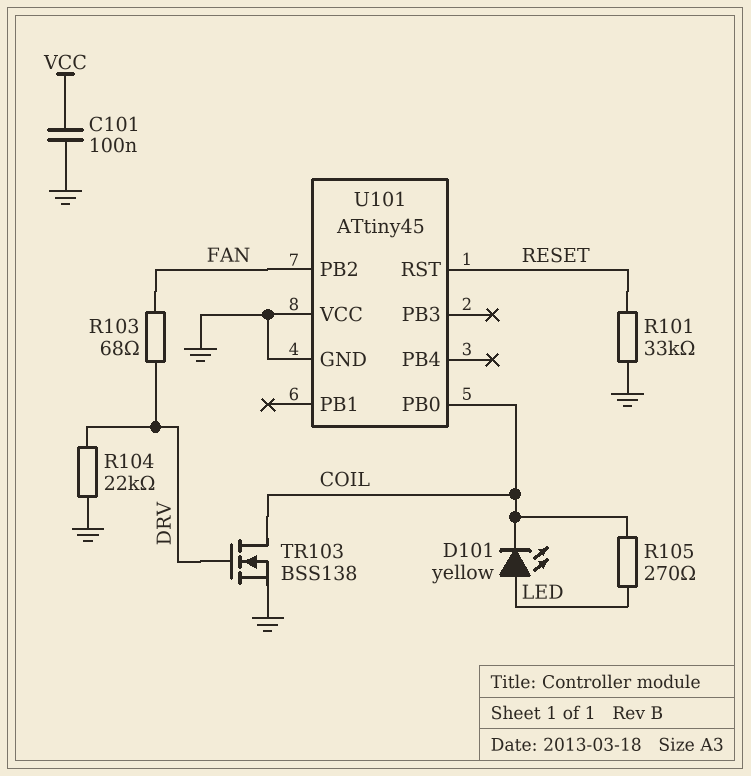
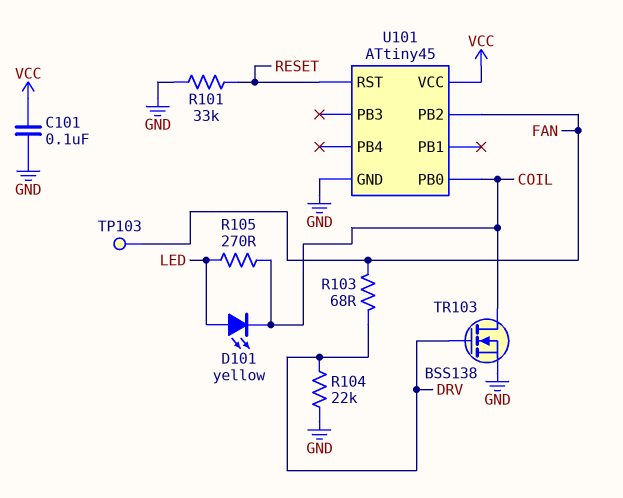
TP103: none -> test point (FAN)
U101 pin VCC: GND -> VCC

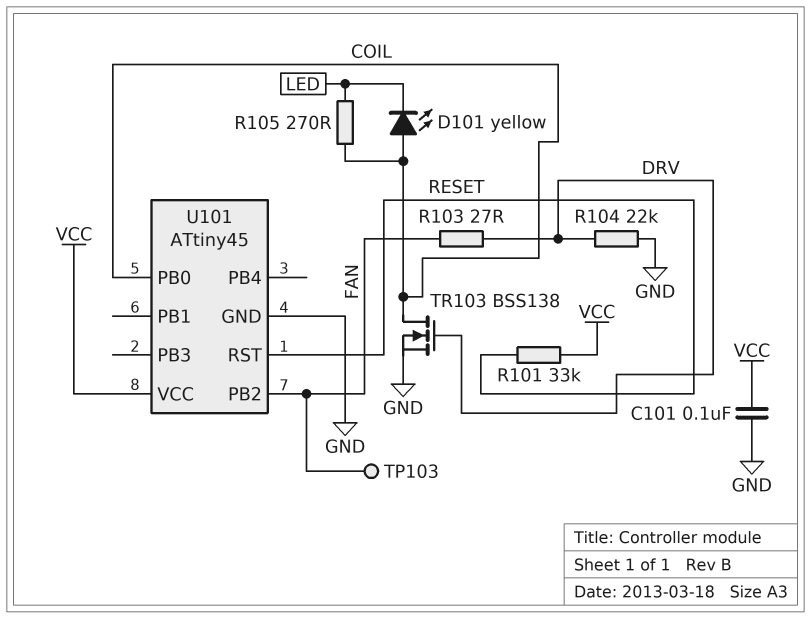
D101: LED yellow (A LED, K COIL) -> LED yellow (A COIL, K LED)
R101: 33k (GND, RESET) -> 33k (RESET, VCC)
R103: 68 (DRV, FAN) -> 27 (DRV, FAN)

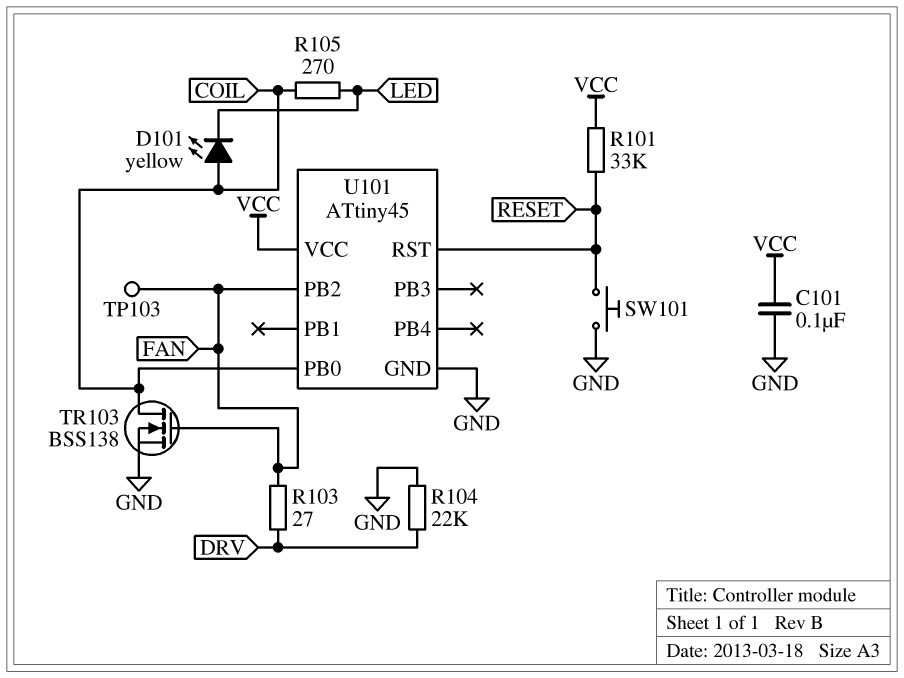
SW101: none -> button (GND, RESET)
TR103: NMOS BSS138 (G DRV, D COIL, S GND) -> NMOS BSS138 (G FAN, D COIL, S GND)

